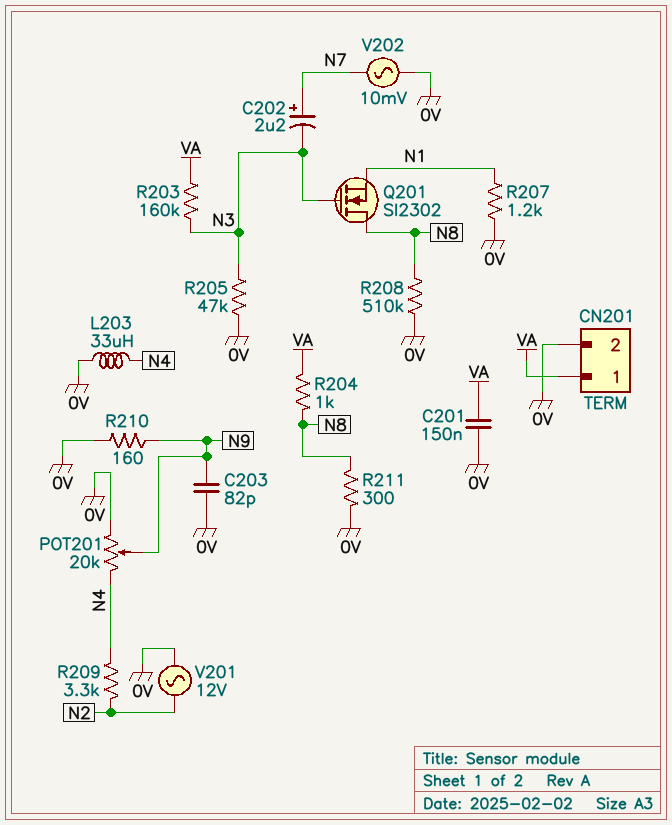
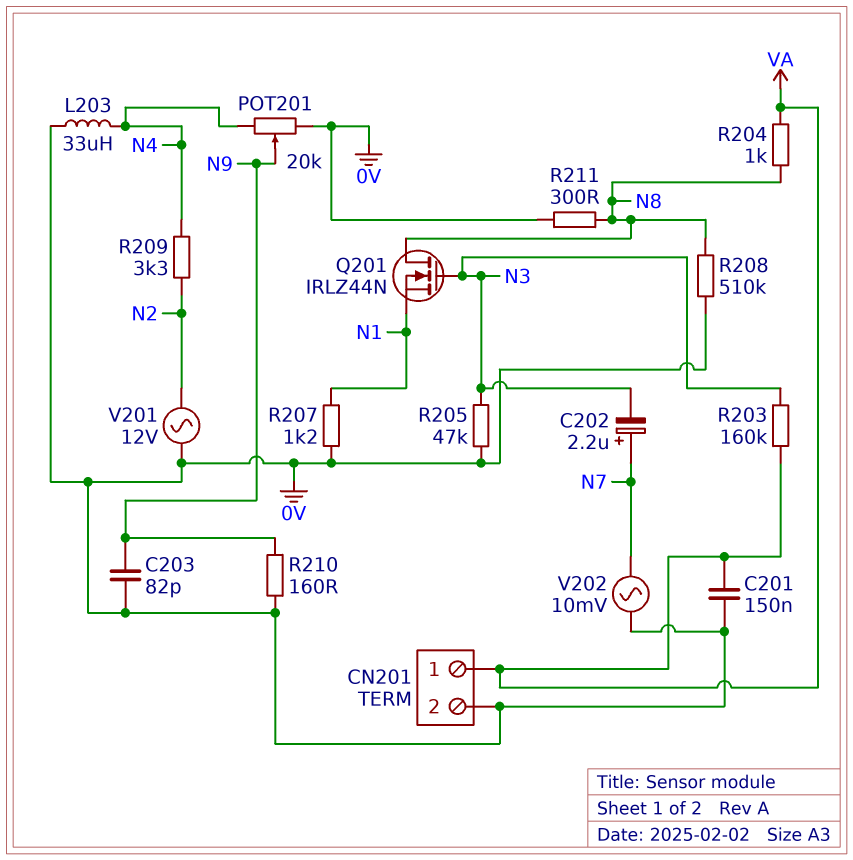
Q201: NMOS SI2302 (G N3, D N8, S N1) -> NMOS IRLZ44N (G N3, D N8, S N1)

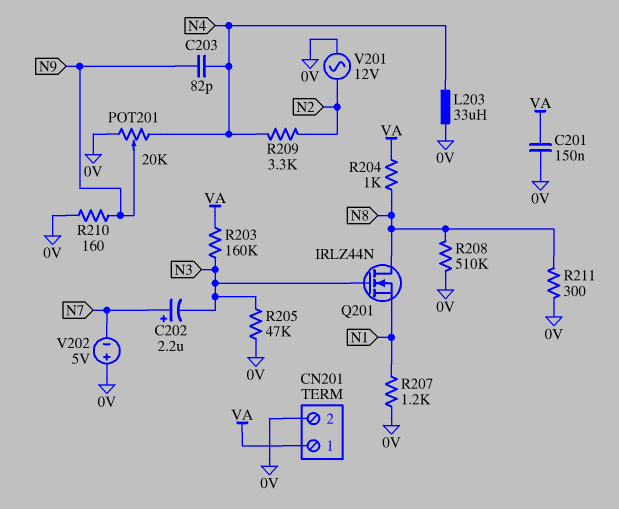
C203: 82pF (0V, N9) -> 82pF (N4, N9)
V202: AC 10mV (0V, N7) -> 5V (plus 0V, minus N7)

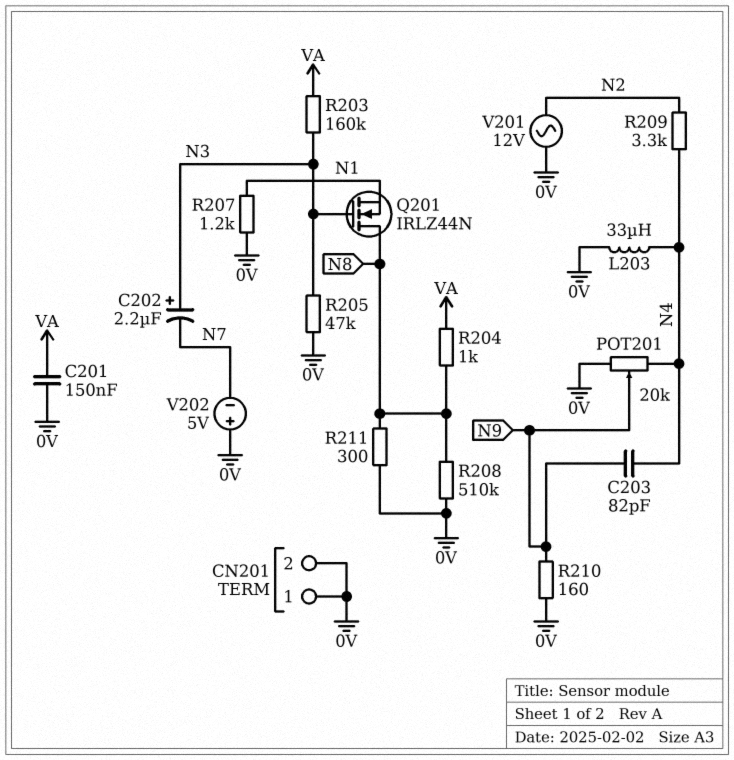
C202: 2.2uF (plus N7, minus N3) -> 2.2uF (plus N3, minus N7)
CN201 pin 1: VA -> 0V

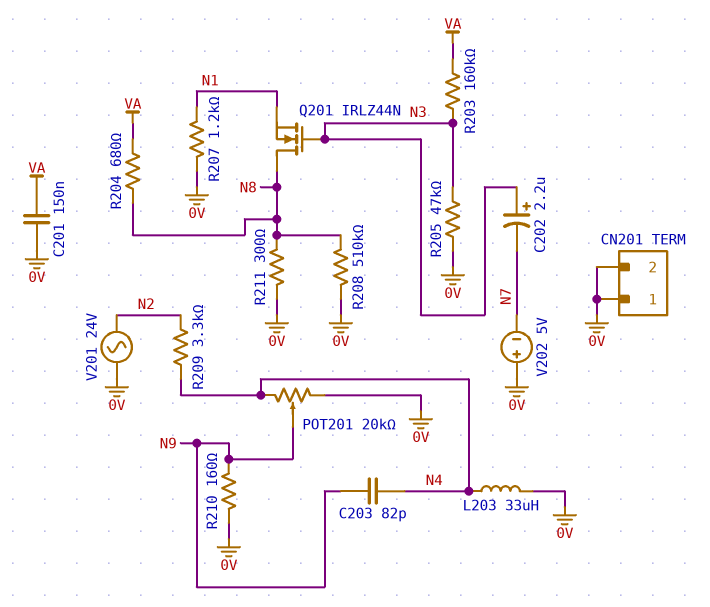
R204: 1k (N8, VA) -> 680 (N8, VA)
V201: AC 12V (0V, N2) -> AC 24V (0V, N2)

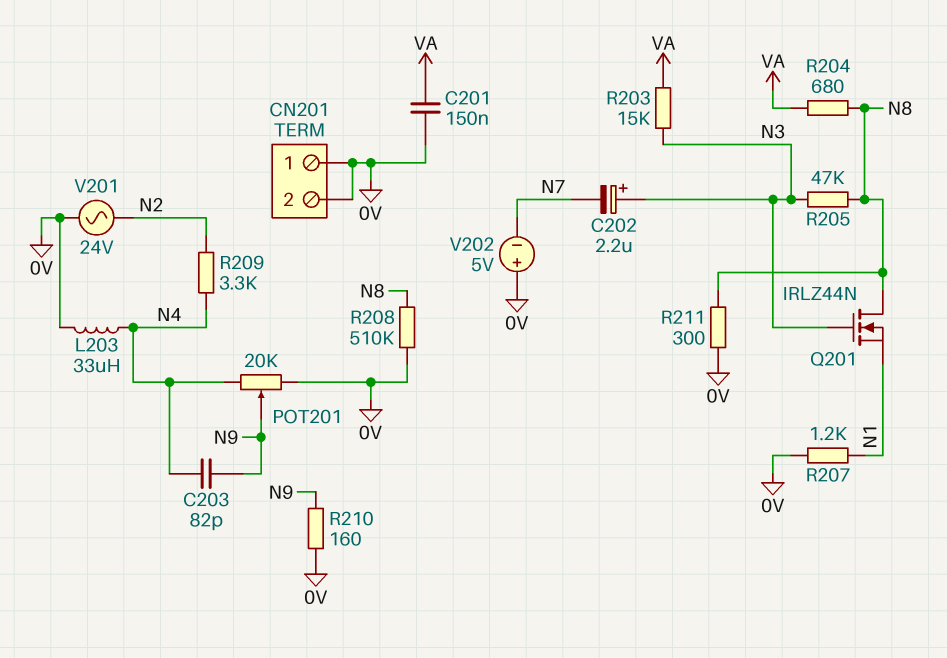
R203: 160k (N3, VA) -> 15k (N3, VA)
R205: 47k (0V, N3) -> 47k (N3, N8)

